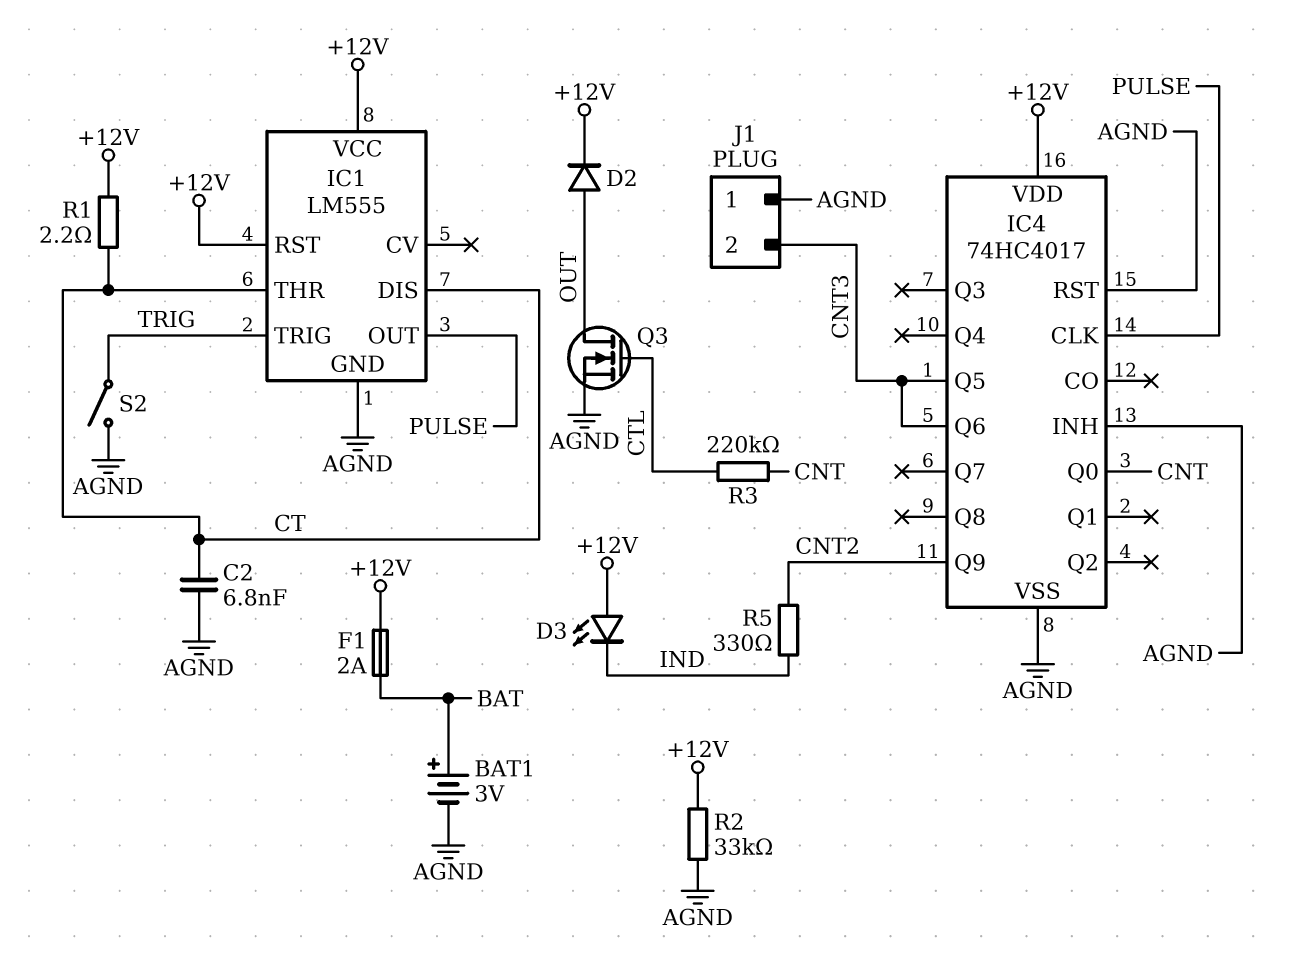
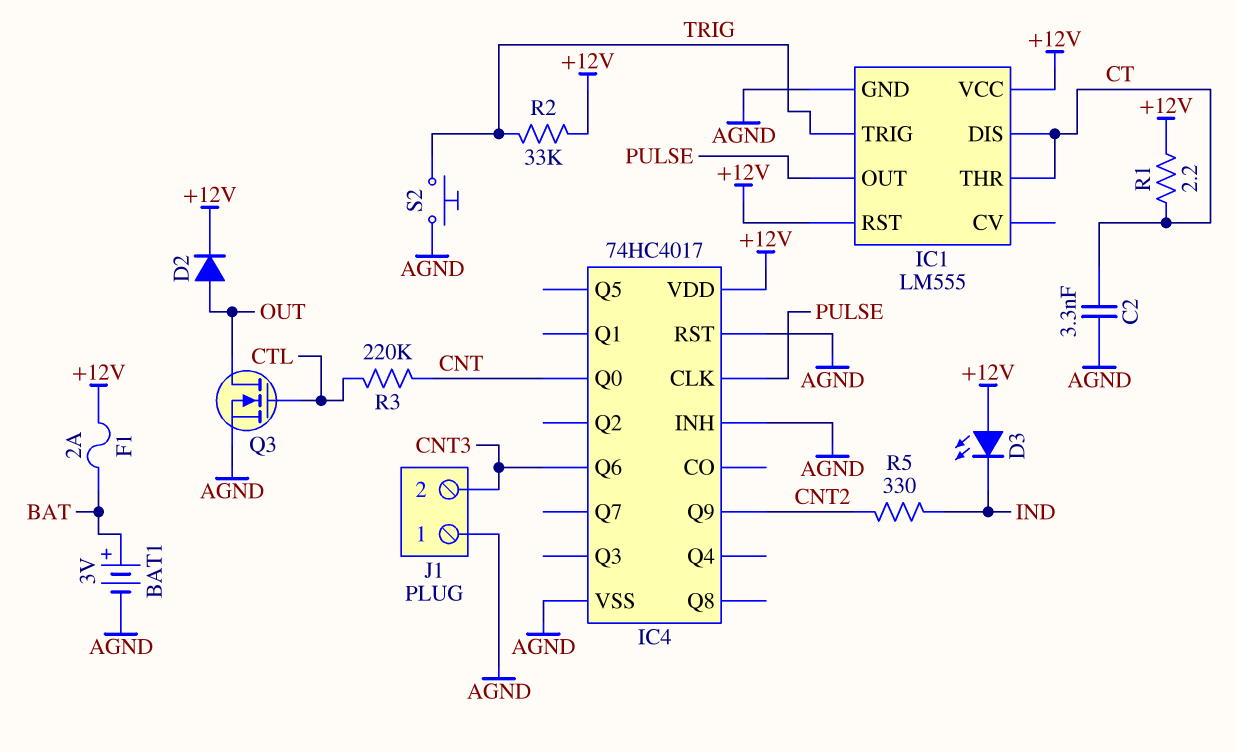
C2: 6.8nF (AGND, CT) -> 3.3nF (AGND, CT)
IC4 pin Q5: CNT3 -> none
R2: 33k (+12V, AGND) -> 33k (+12V, TRIG)
S2: switch (AGND, TRIG) -> button (AGND, TRIG)

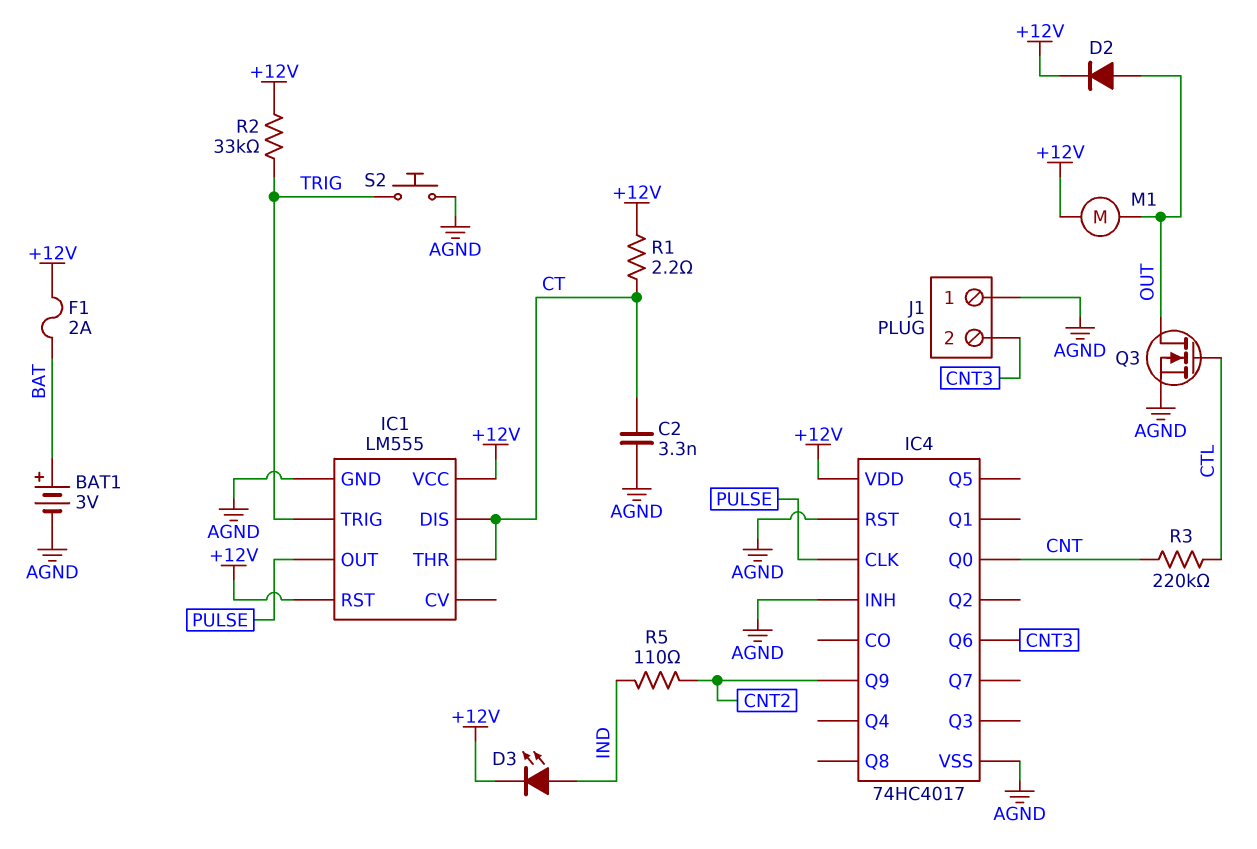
D3: LED (A +12V, K IND) -> LED (A IND, K +12V)
M1: none -> motor (+12V, OUT)
R5: 330 (CNT2, IND) -> 110 (CNT2, IND)

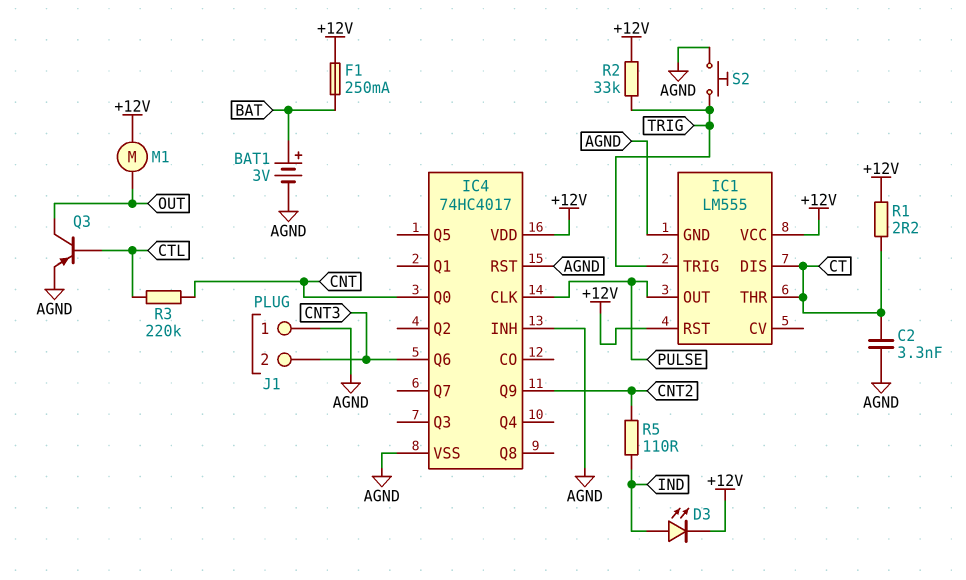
D2: diode (A OUT, K +12V) -> none
F1: 2A (+12V, BAT) -> 250mA (+12V, BAT)
Q3: NMOS (G CTL, D OUT, S AGND) -> PNP (B CTL, C OUT, E AGND)

